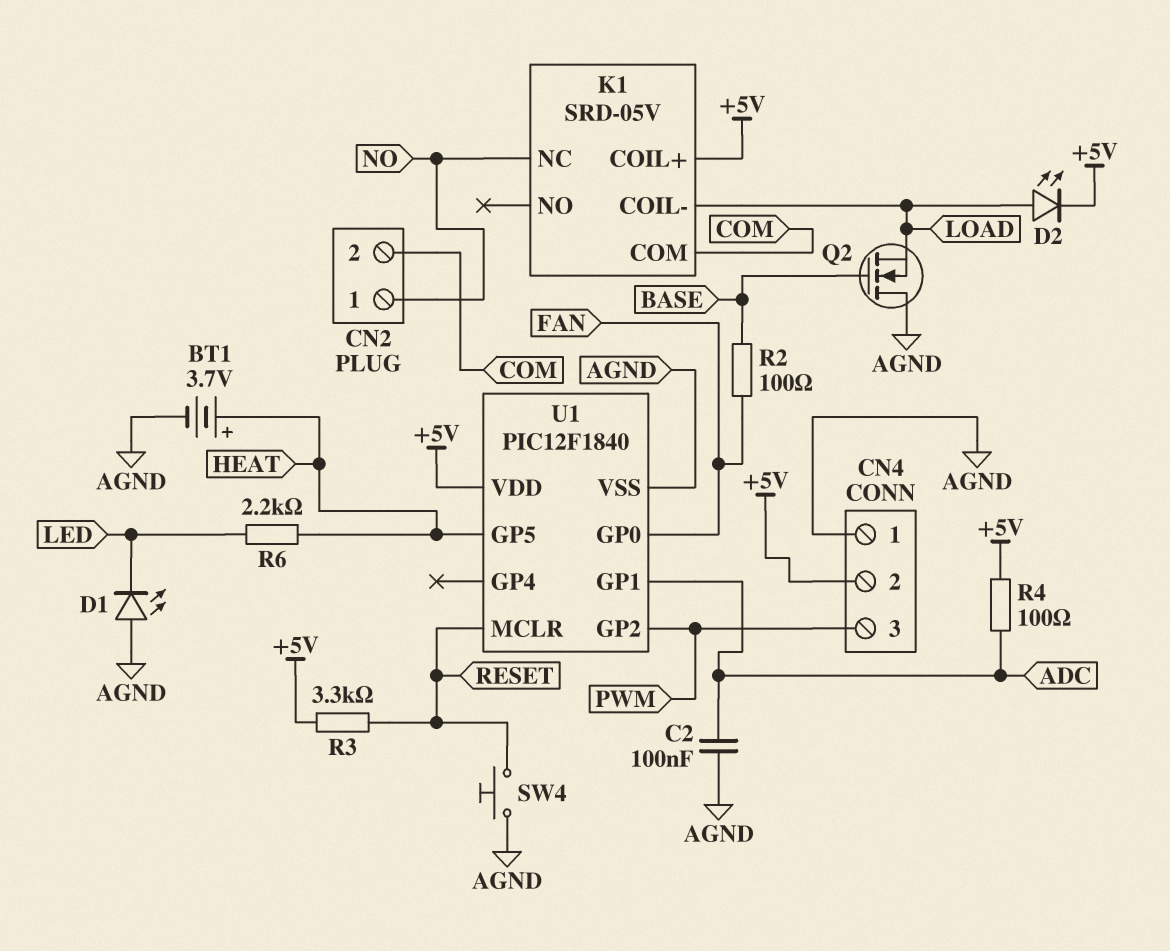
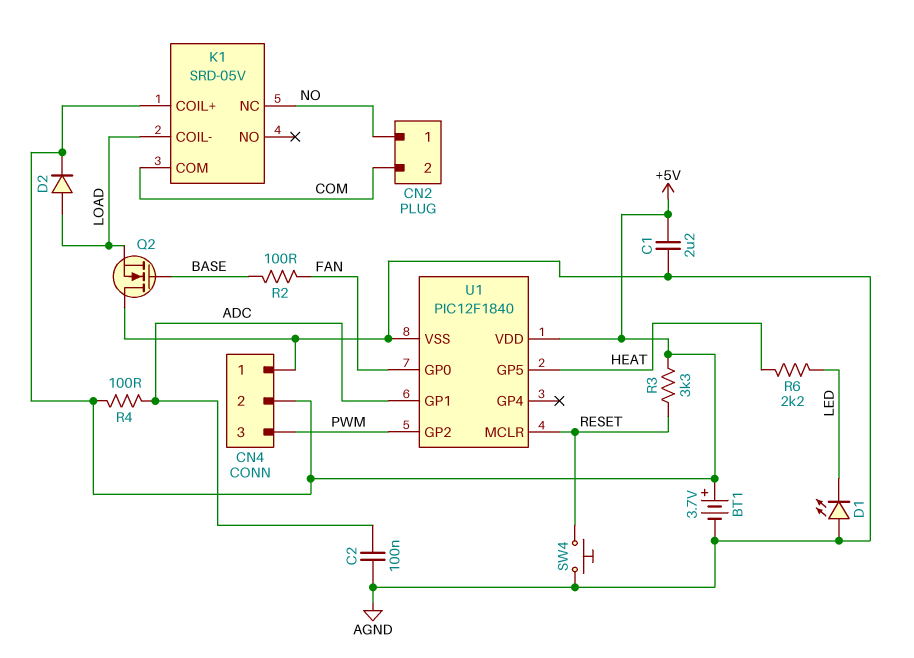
BT1: 3.7V (plus HEAT, minus AGND) -> 3.7V (plus +5V, minus AGND)
C1: none -> 2.2uF (+5V, AGND)
D2: LED (A LOAD, K +5V) -> diode (A LOAD, K +5V)

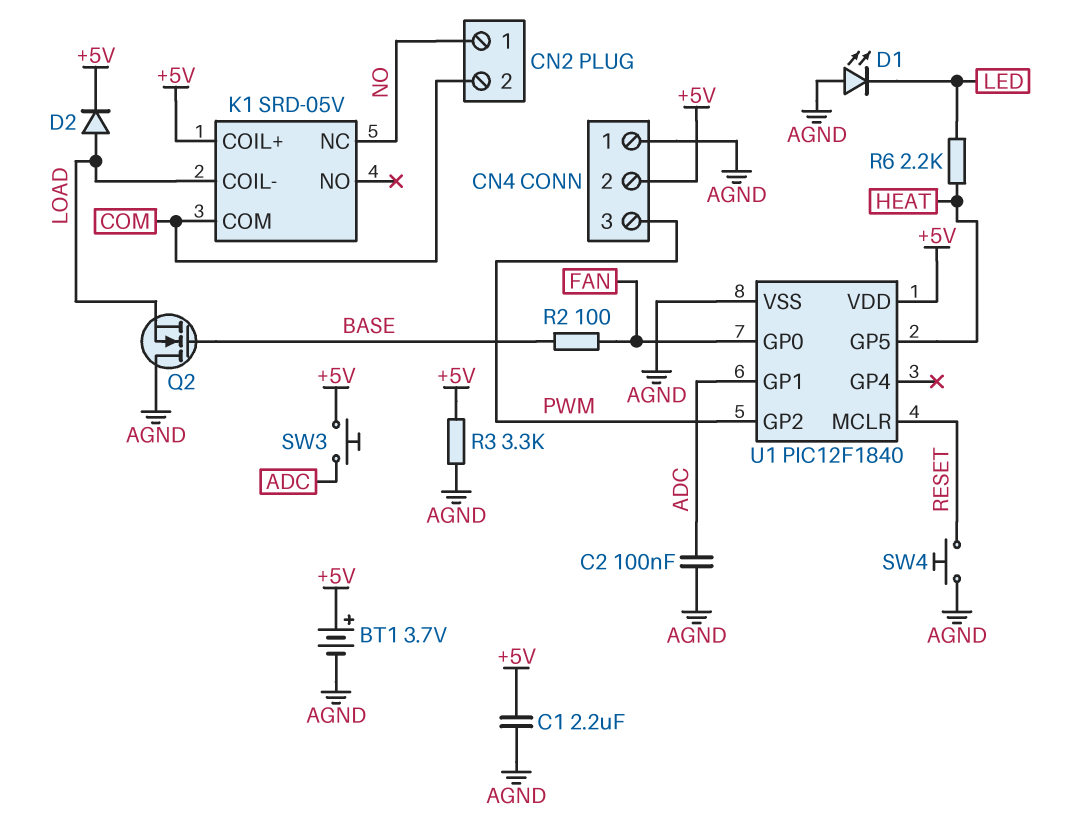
R3: 3.3k (+5V, RESET) -> 3.3k (+5V, AGND)
R4: 100 (+5V, ADC) -> none
SW3: none -> button (+5V, ADC)

